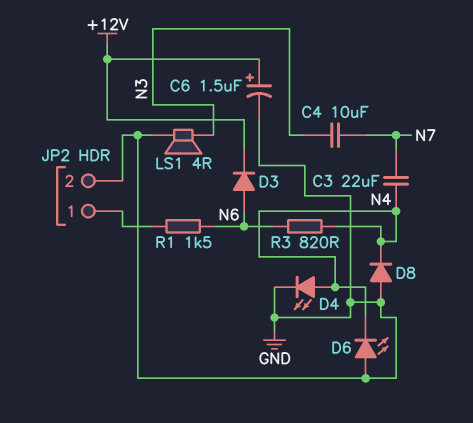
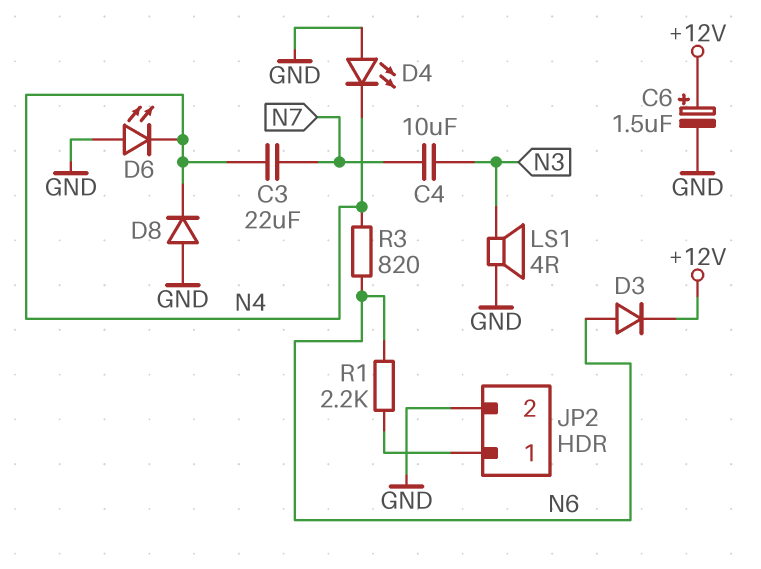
D4: LED (A N4, K GND) -> LED (A GND, K N4)
R1: 1.5k (JP2/1, N6) -> 2.2k (JP2/1, N6)

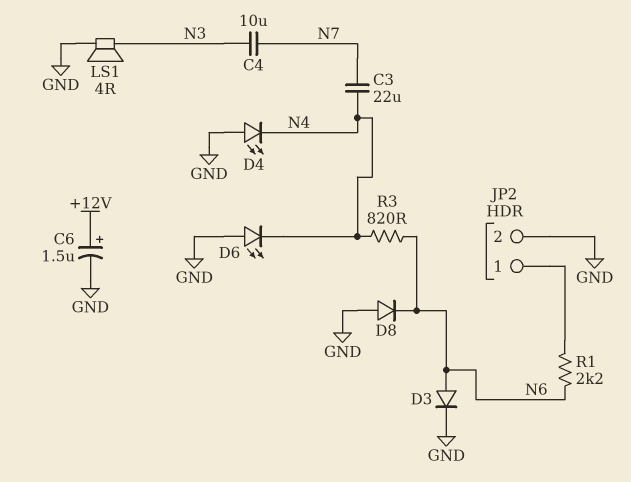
D3: diode (A N6, K +12V) -> diode (A N6, K GND)
D8: diode (A GND, K N4) -> diode (A GND, K N6)

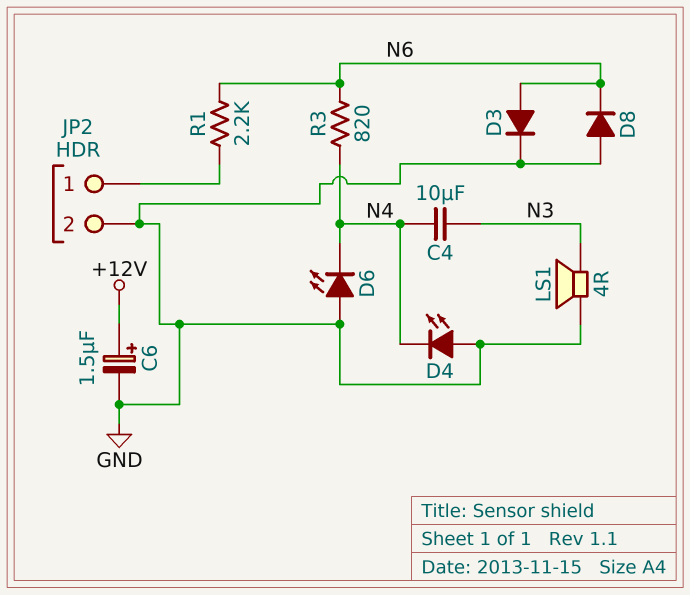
C3: 22uF (N4, N7) -> none
C4: 10uF (N3, N7) -> 10uF (N3, N4)

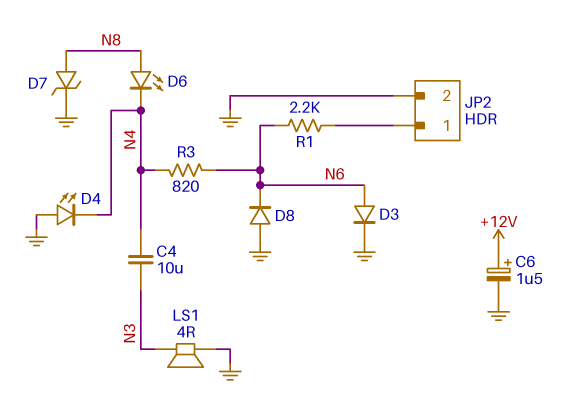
D6: LED (A GND, K N4) -> LED (A N8, K N4)
D7: none -> zener (A N8, K GND)

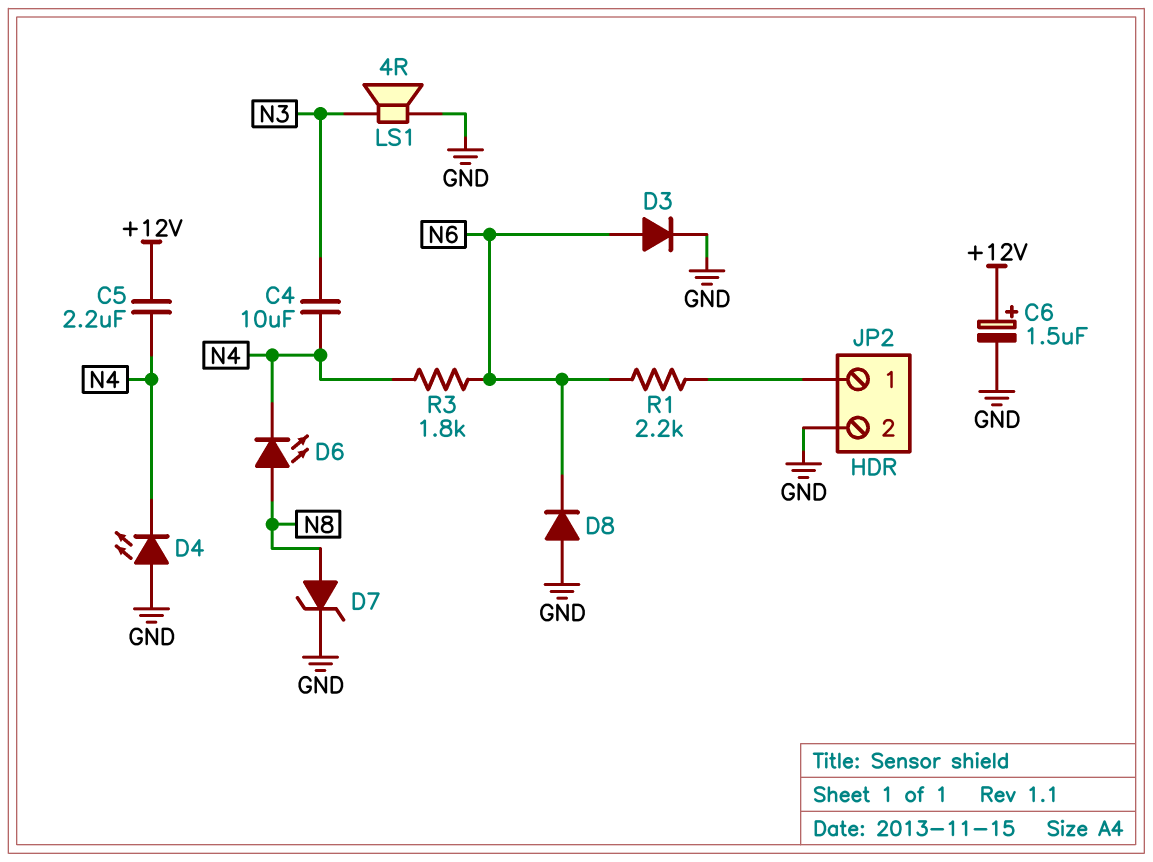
C5: none -> 2.2uF (+12V, N4)
R3: 820 (N4, N6) -> 1.8k (N4, N6)

